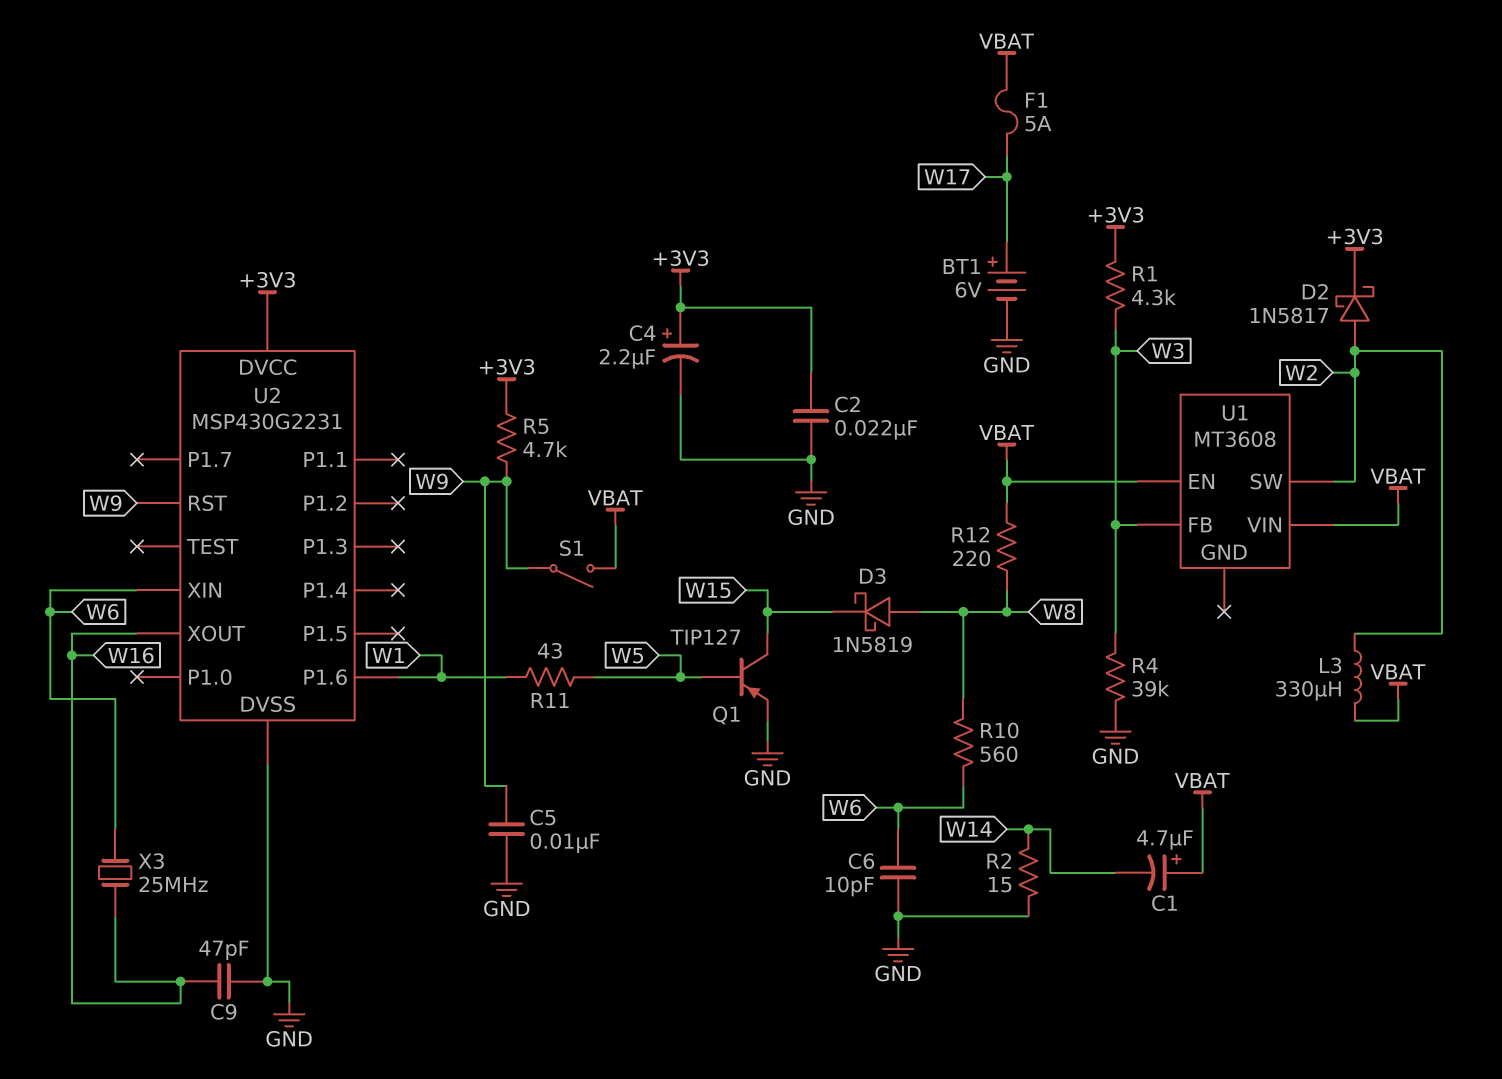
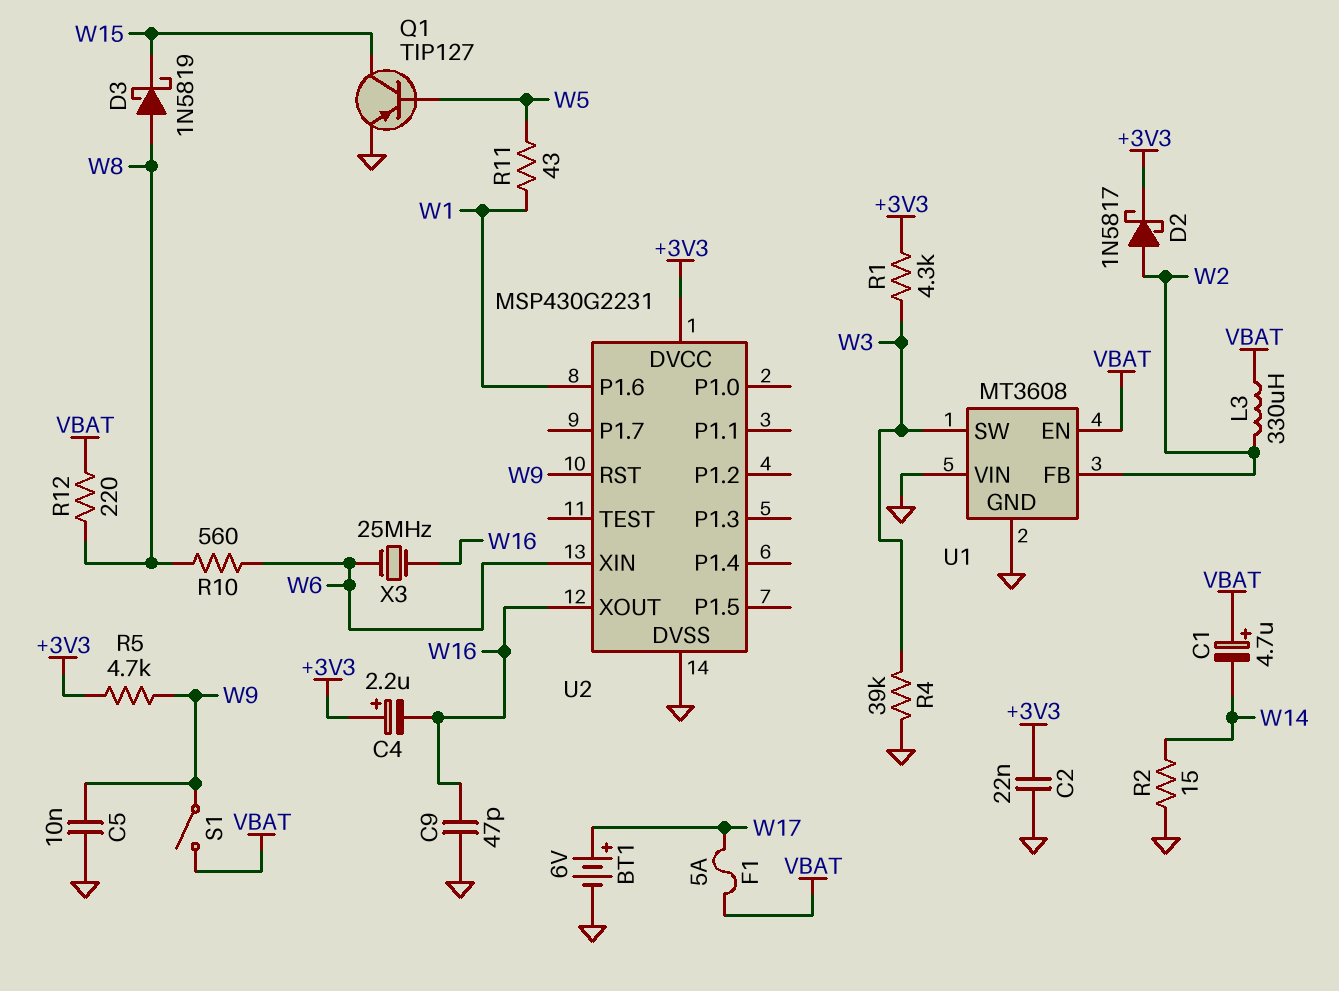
C4: 2.2uF (plus +3V3, minus GND) -> 2.2uF (plus +3V3, minus W16)
C6: 10pF (GND, W6) -> none
U1 pin FB: W3 -> W2
U1 pin GND: none -> GND
U1 pin SW: W2 -> W3
U1 pin VIN: VBAT -> GND

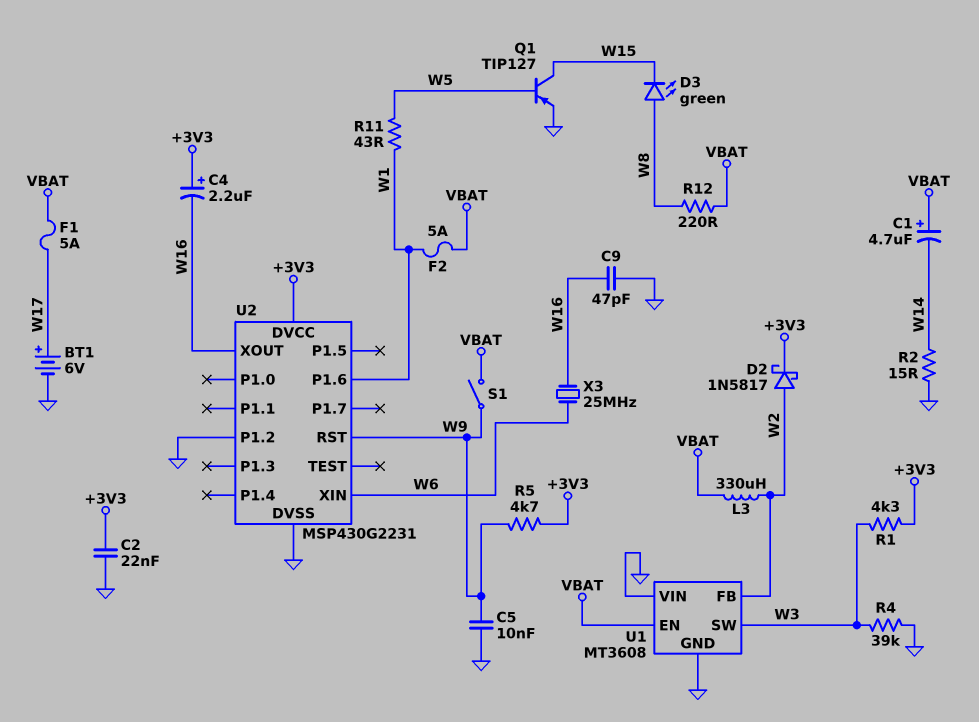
D3: schottky 1N5819 (A W8, K W15) -> LED green (A W8, K W15)
F2: none -> 5A (VBAT, W1)
R10: 560 (W6, W8) -> none
U2 pin P1.2: none -> GND

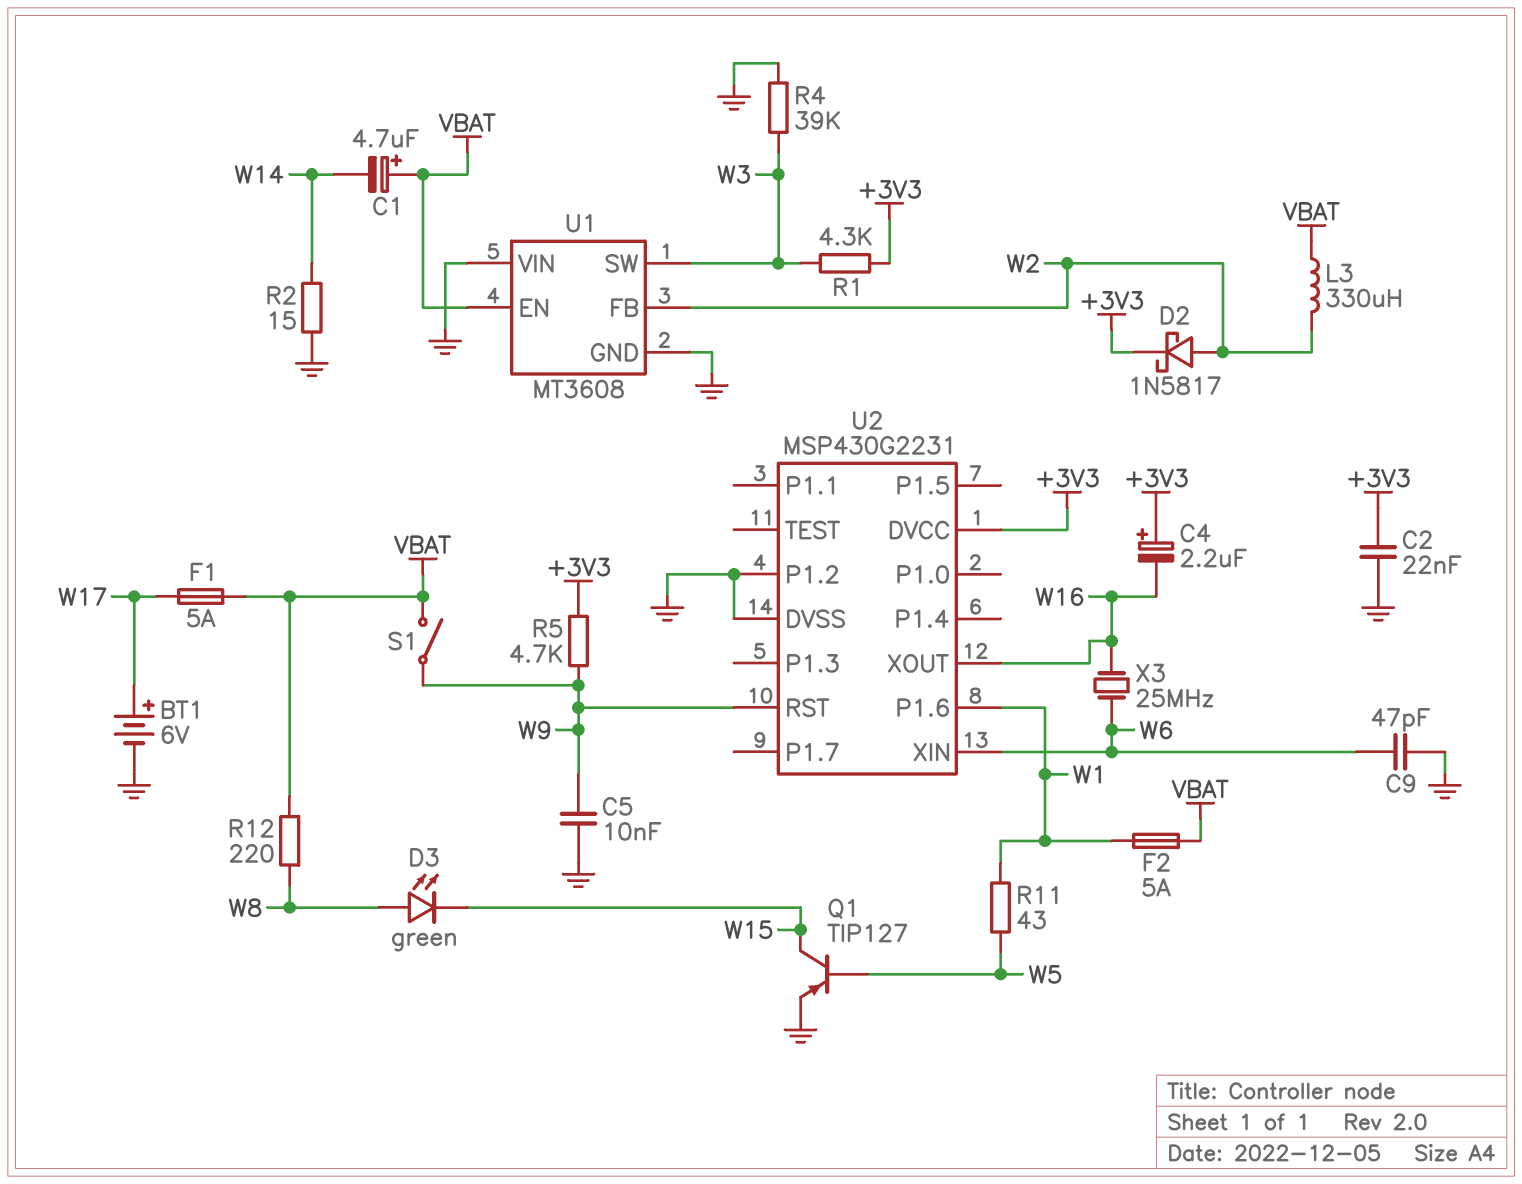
C9: 47pF (GND, W16) -> 47pF (GND, W6)

